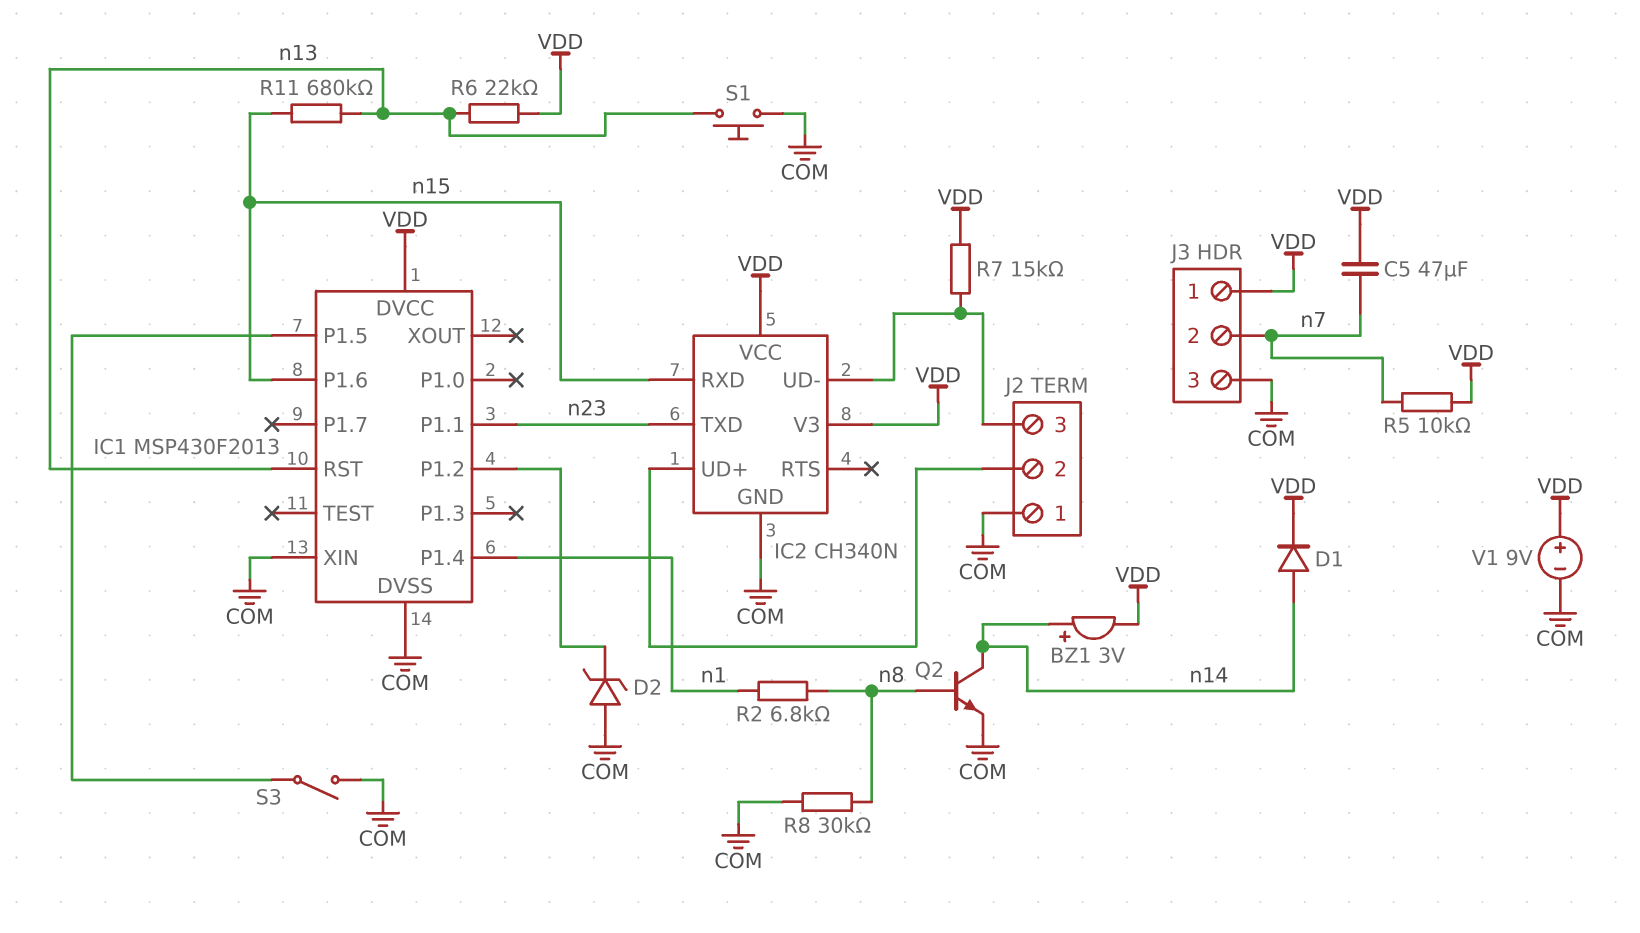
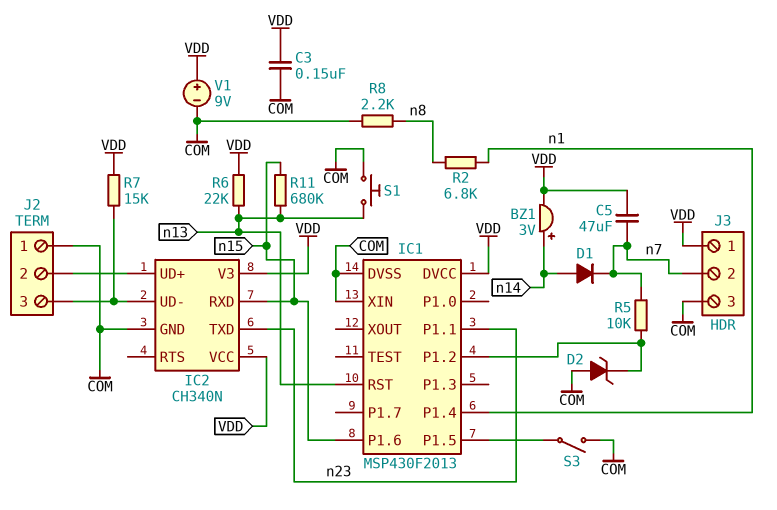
C3: none -> 150nF (COM, VDD)
D1: diode (A n14, K VDD) -> diode (A n14, K n7)
Q2: NPN (B n8, C n14, E COM) -> none
R5: 10k (VDD, n7) -> 10k (IC1/P1.2, n7)
R8: 30k (COM, n8) -> 2.2k (COM, n8)

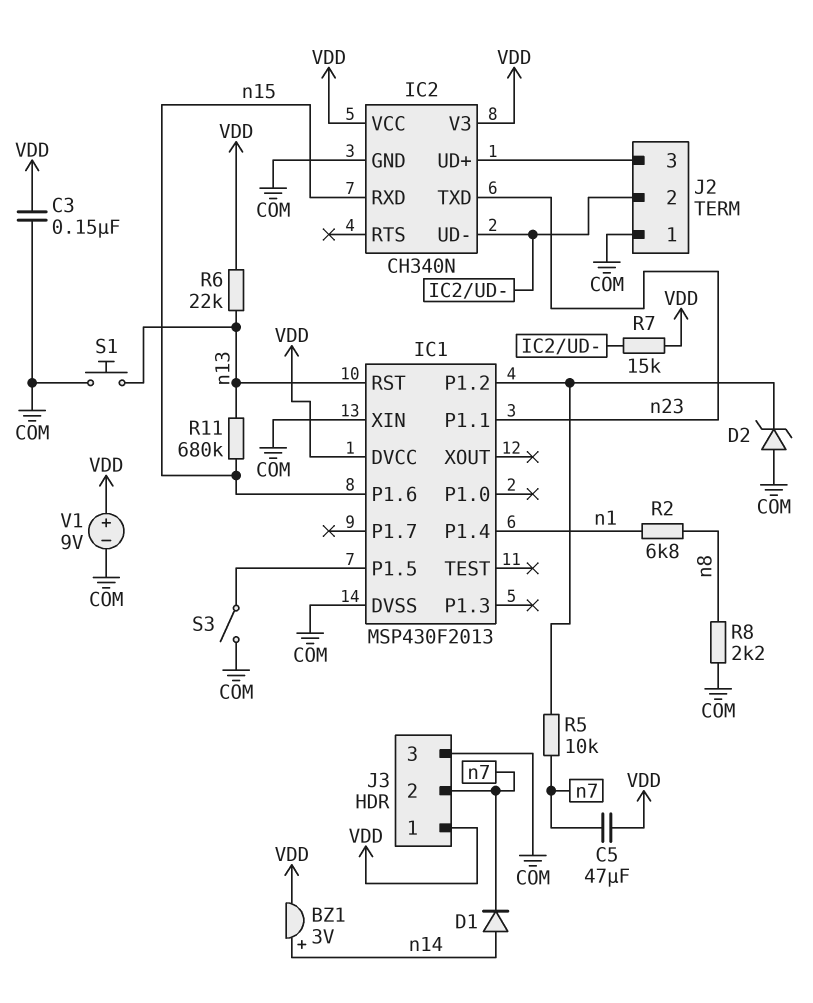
J2 pin 2: IC2/UD+ -> IC2/UD-
J2 pin 3: IC2/UD- -> IC2/UD+

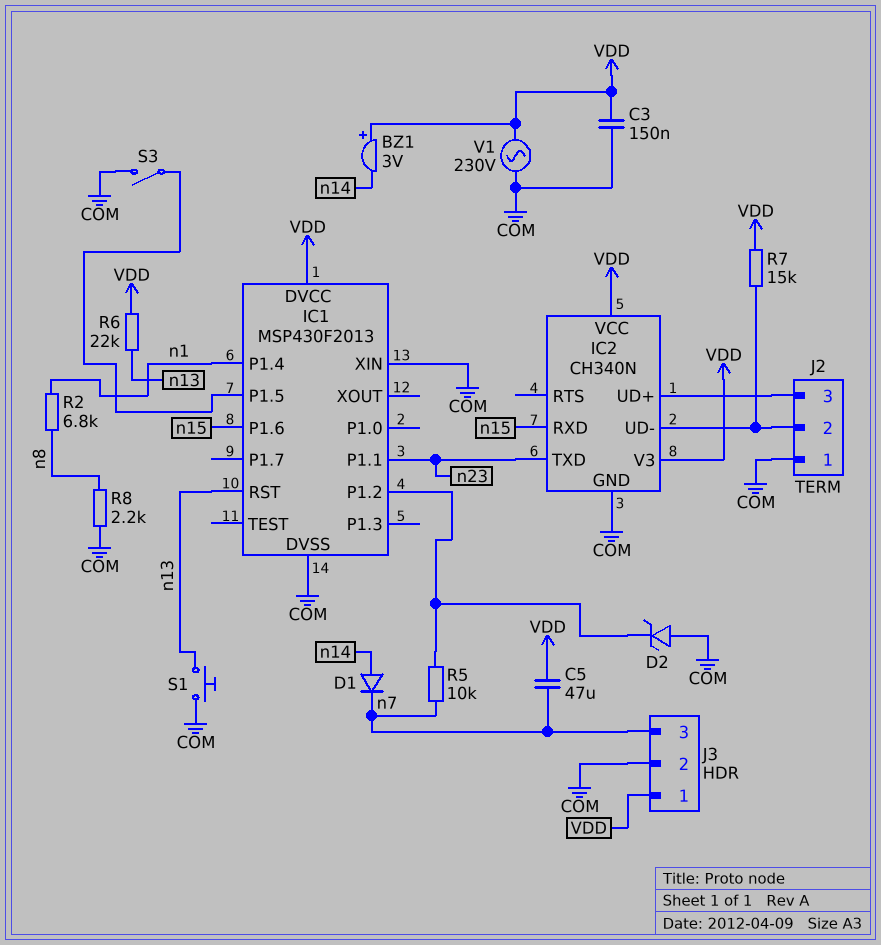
BZ1: buzzer 3V (plus n14, minus VDD) -> buzzer 3V (plus VDD, minus n14)
J3 pin 2: n7 -> COM
J3 pin 3: COM -> n7
R11: 680k (n13, n15) -> none
V1: 9V (plus VDD, minus COM) -> AC 230V (COM, VDD)

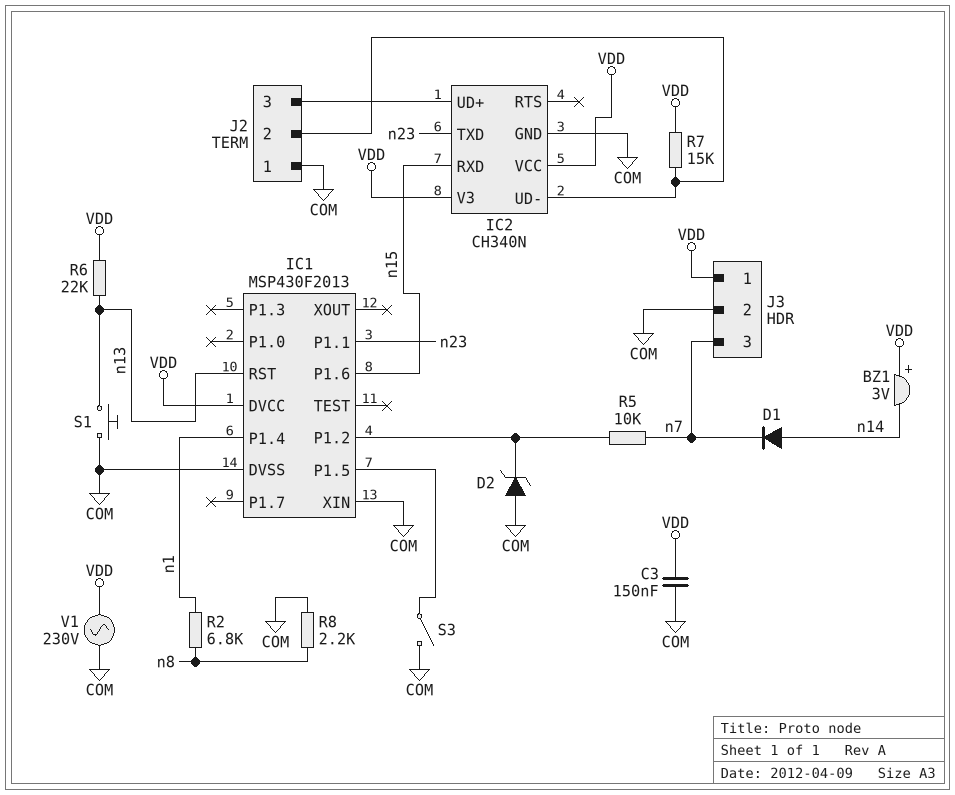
C5: 47uF (VDD, n7) -> none

